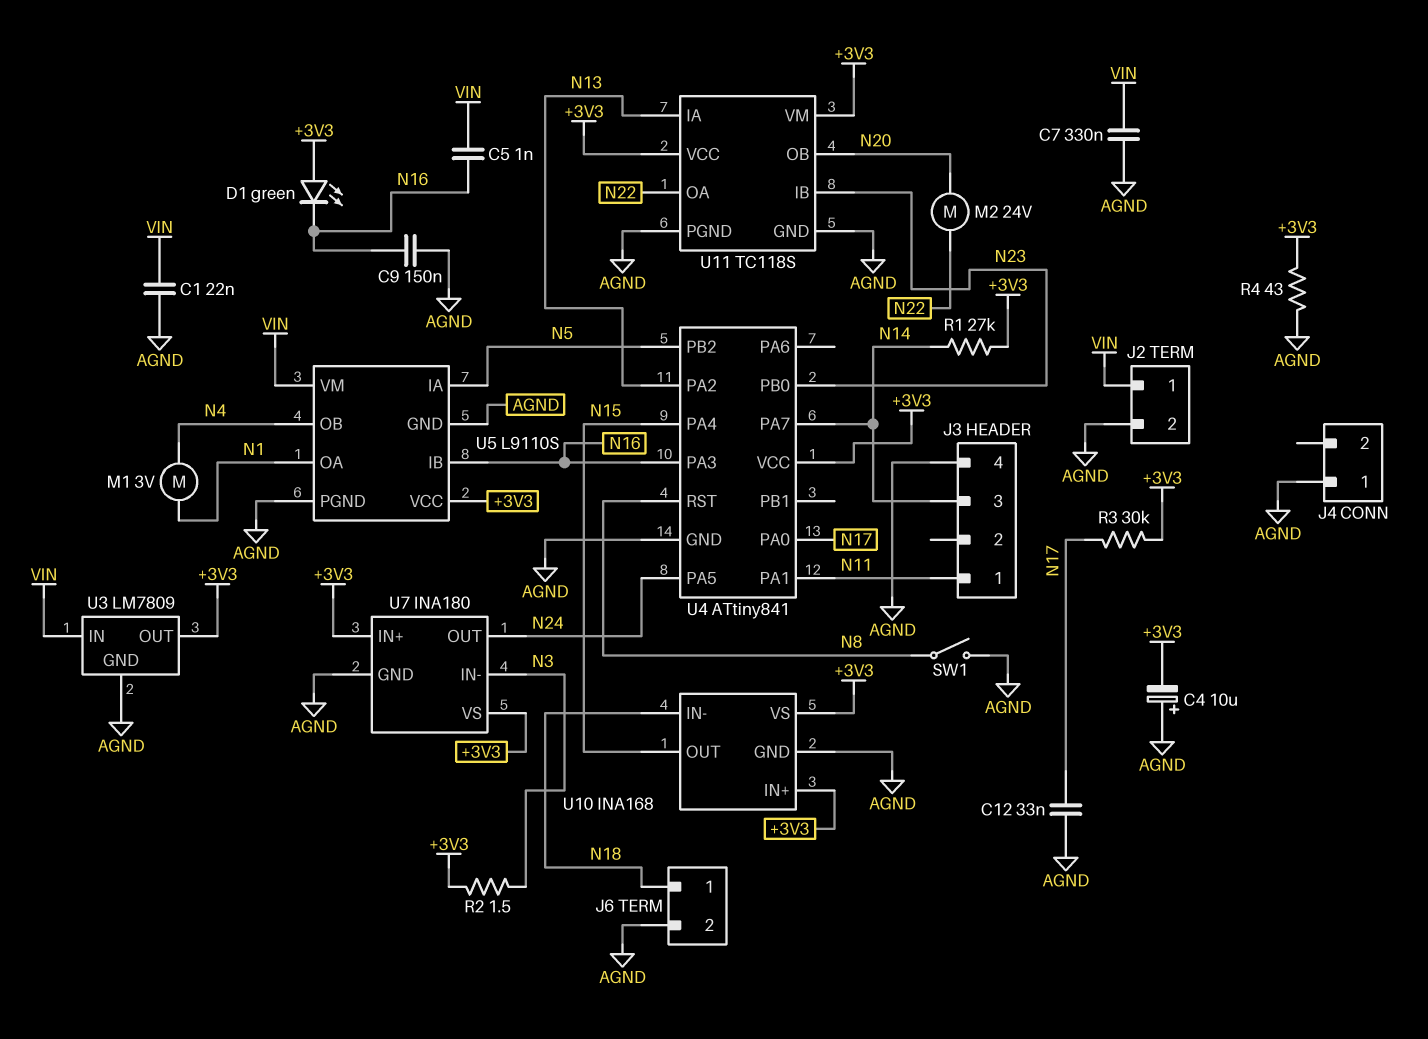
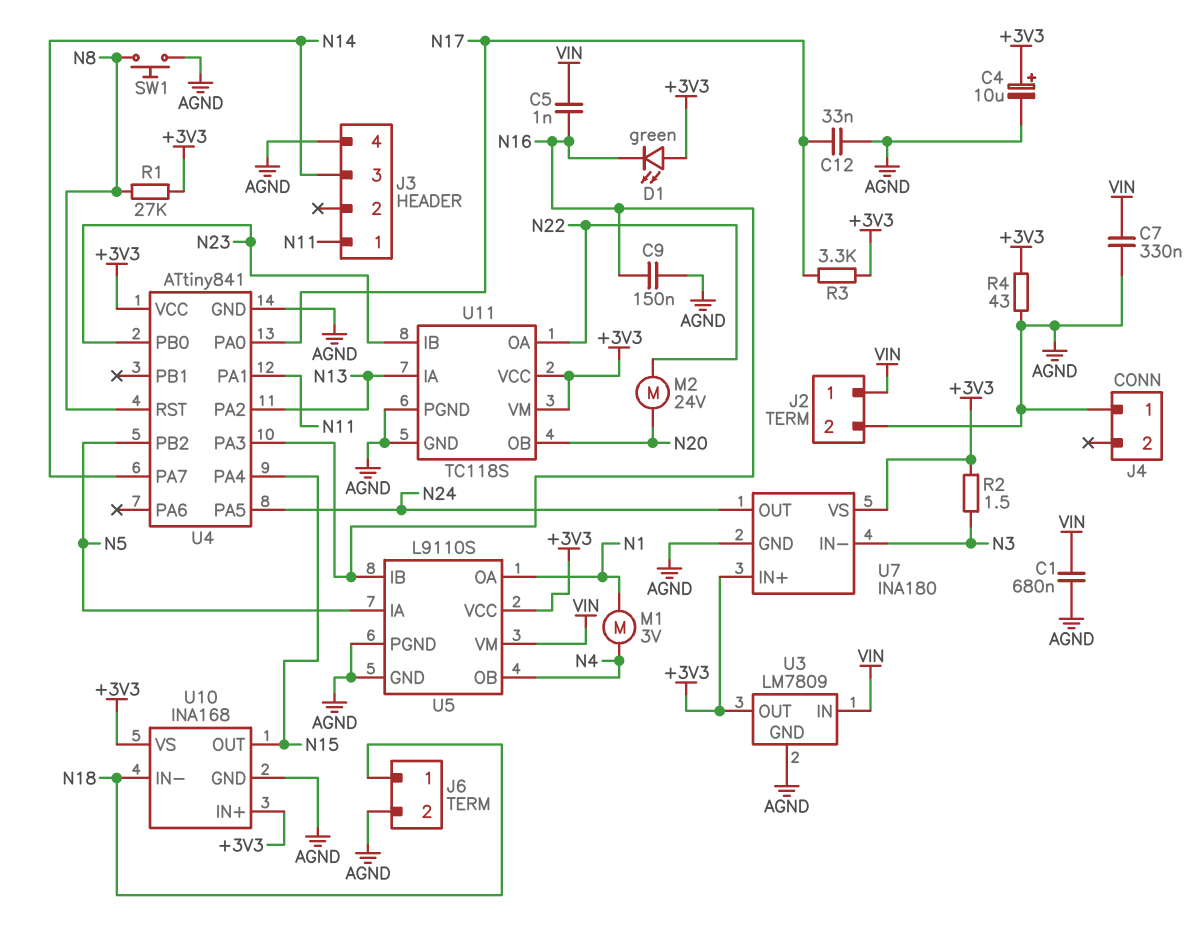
C1: 22nF (AGND, VIN) -> 680nF (AGND, VIN)
C4: 10uF (plus AGND, minus +3V3) -> 10uF (plus +3V3, minus AGND)
R1: 27k (+3V3, N14) -> 27k (+3V3, N8)
R3: 30k (+3V3, N17) -> 3.3k (+3V3, N17)
SW1: switch (AGND, N8) -> button (AGND, N8)

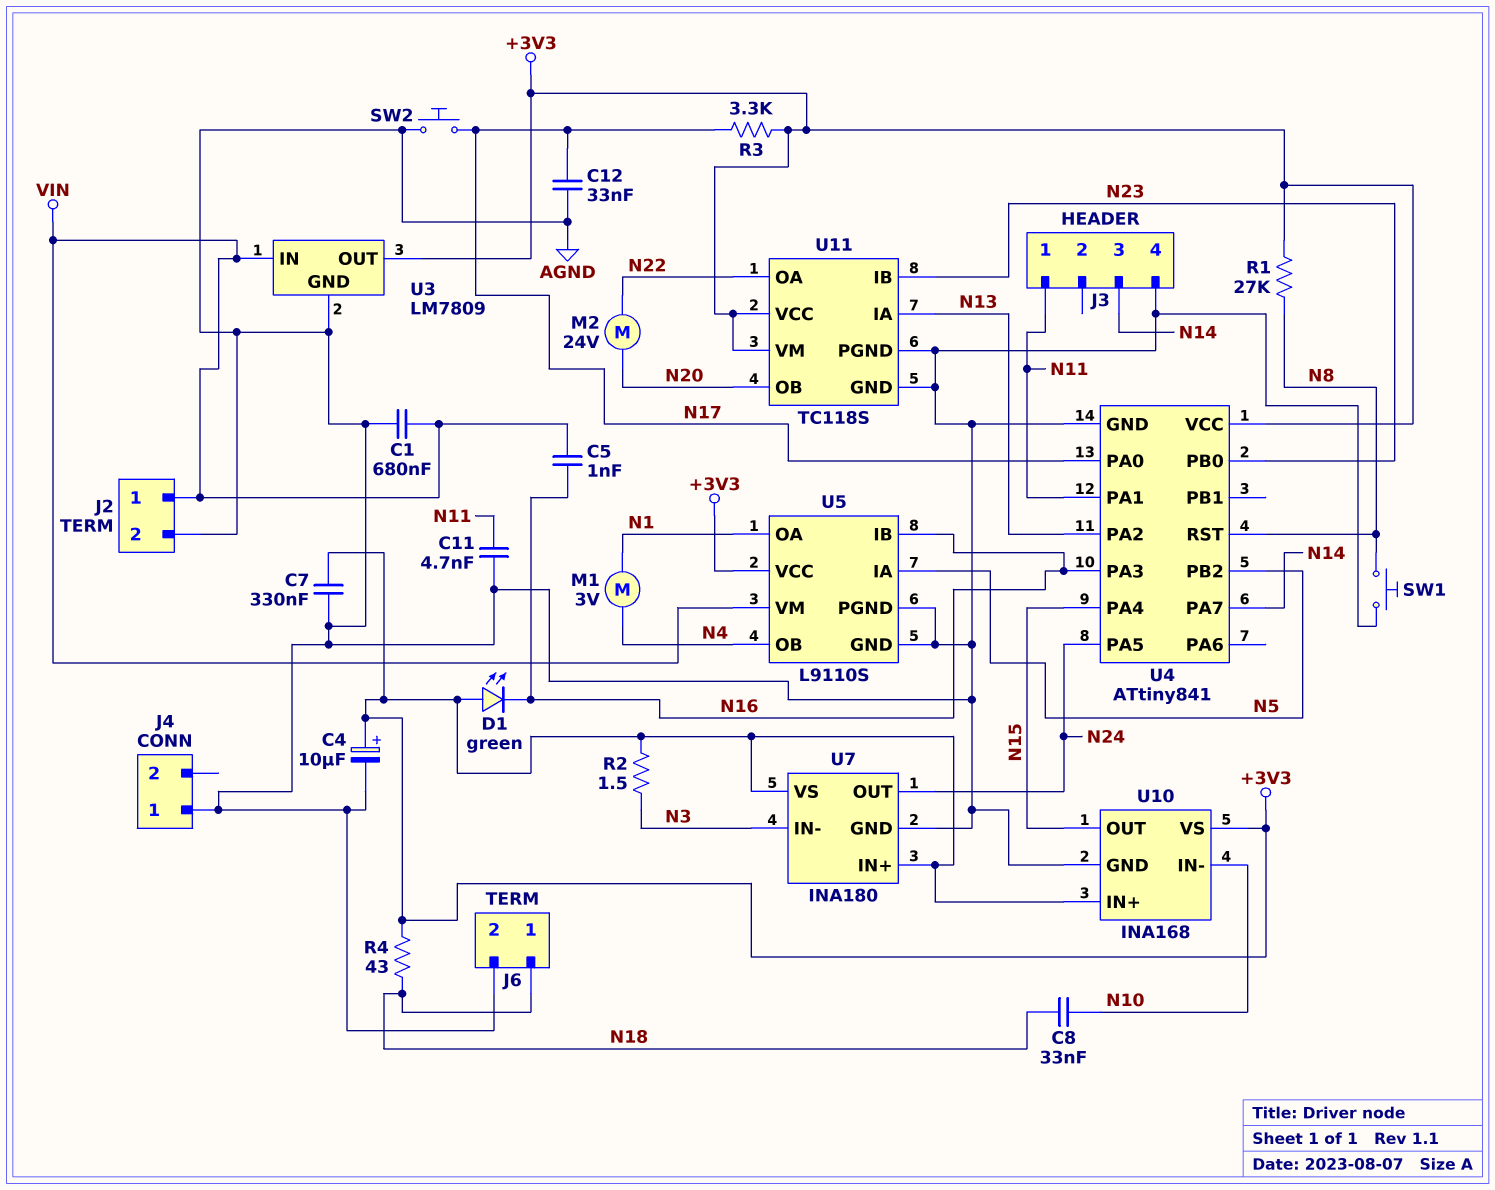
C7: 330nF (AGND, VIN) -> 330nF (+3V3, AGND)
C8: none -> 33nF (N10, N18)
C9: 150nF (AGND, N16) -> none
C11: none -> 4.7nF (AGND, N11)
R4: 43 (+3V3, AGND) -> 43 (+3V3, N18)
SW2: none -> button (AGND, N17)
U10 pin IN-: N18 -> N10

